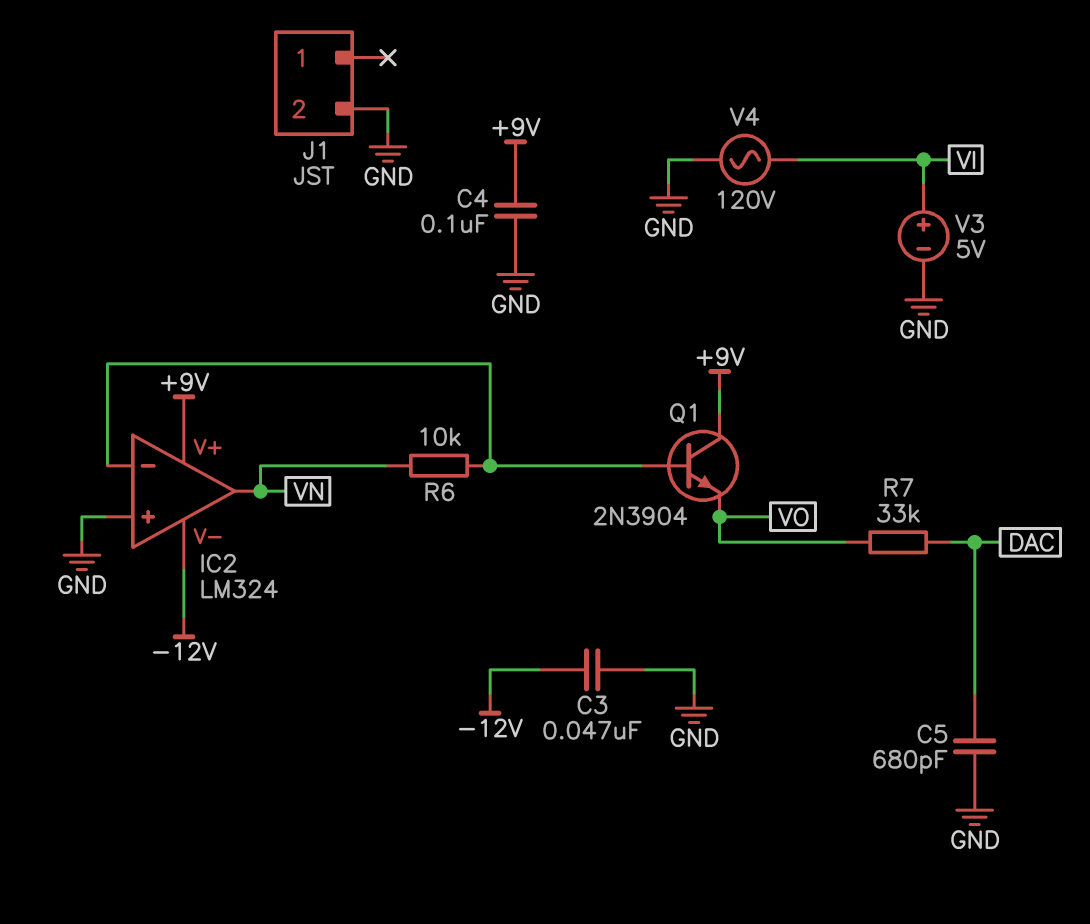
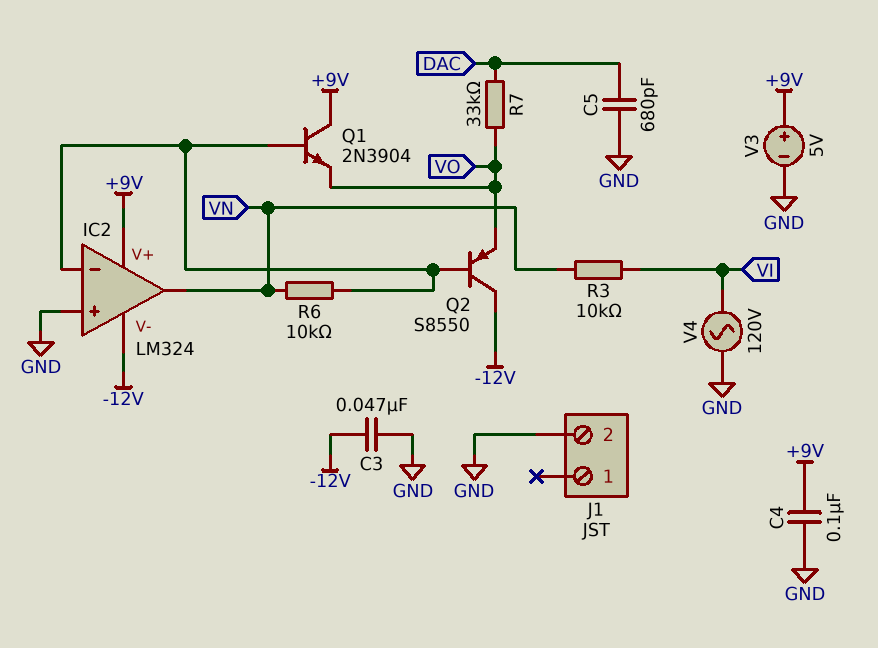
Q2: none -> PNP S8550 (B IC2/in-, C -12V, E VO)
R3: none -> 10k (VI, VN)
V3: 5V (plus VI, minus GND) -> 5V (plus +9V, minus GND)

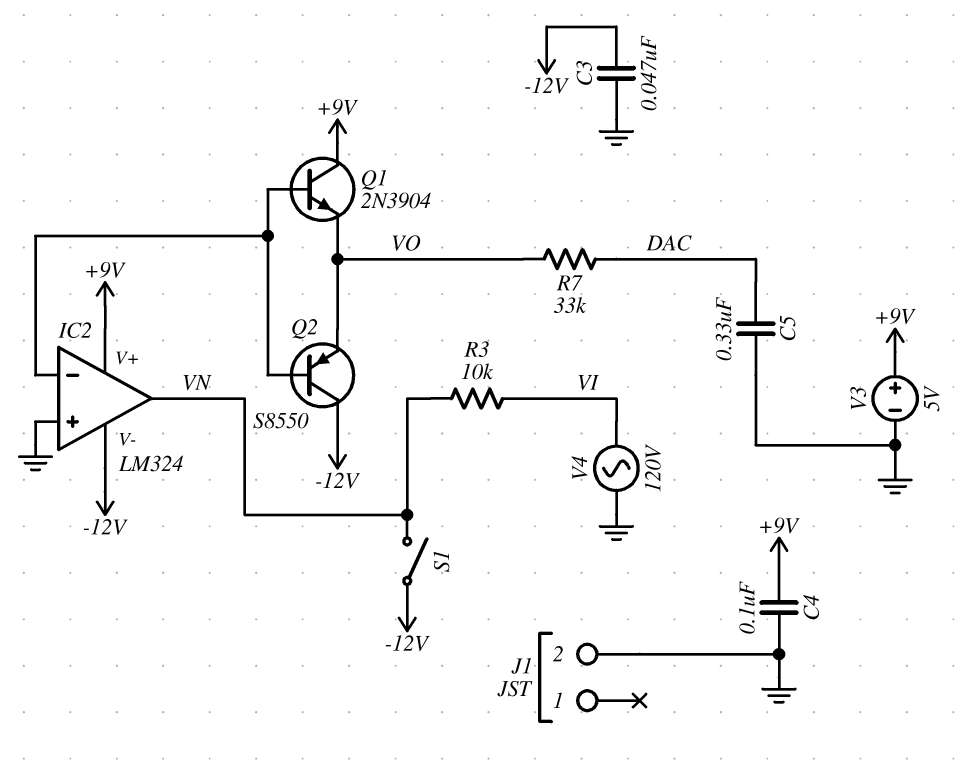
C5: 680pF (DAC, GND) -> 330nF (DAC, GND)
R6: 10k (IC2/in-, VN) -> none
S1: none -> switch (-12V, VN)

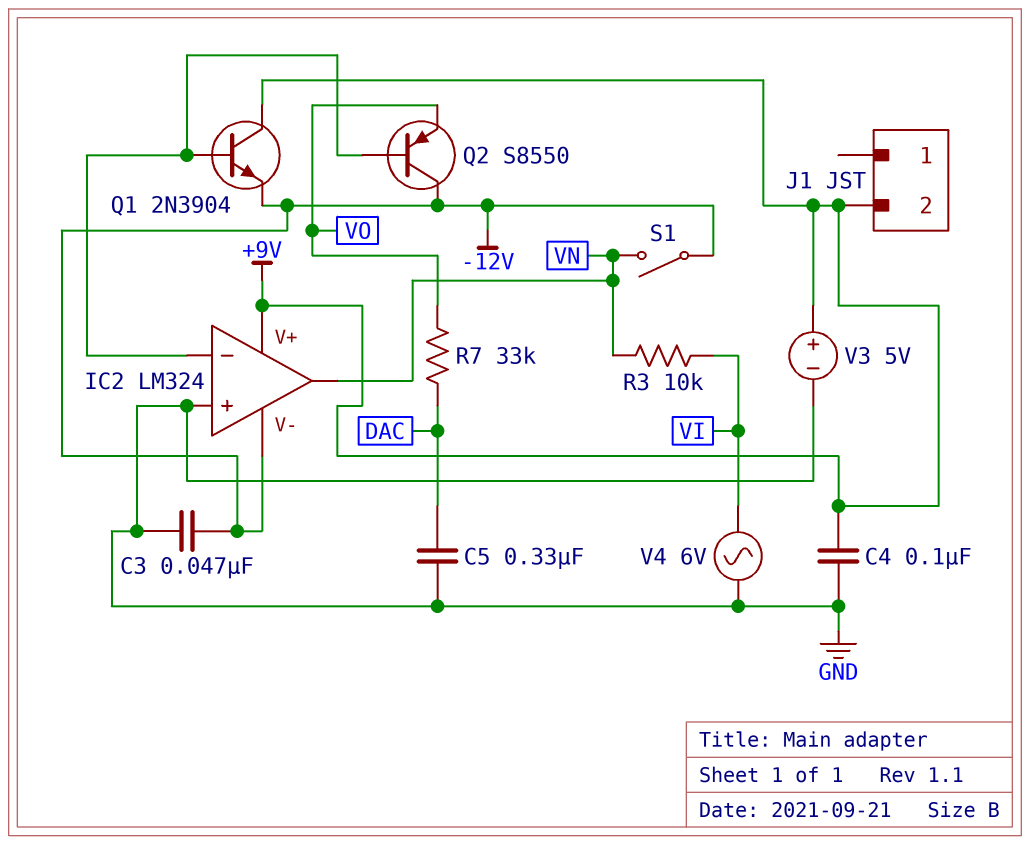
J1 pin 2: GND -> +9V
Q1: NPN 2N3904 (B IC2/in-, C +9V, E VO) -> NPN 2N3904 (B IC2/in-, C +9V, E -12V)
V4: AC 120V (GND, VI) -> AC 6V (GND, VI)

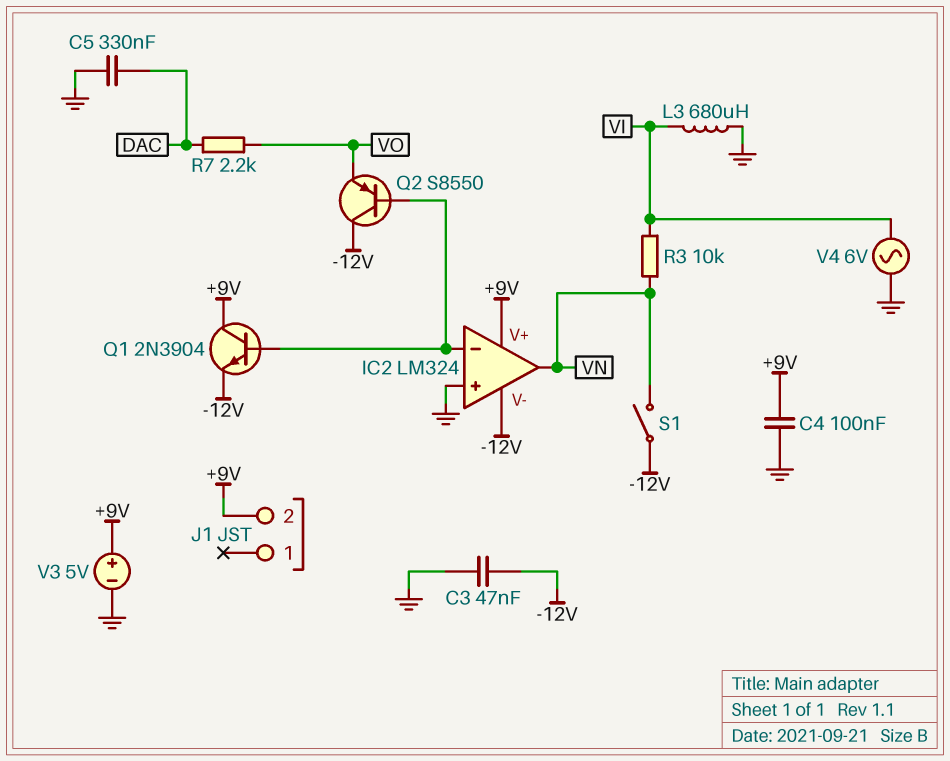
L3: none -> 680uH (GND, VI)
R7: 33k (DAC, VO) -> 2.2k (DAC, VO)

